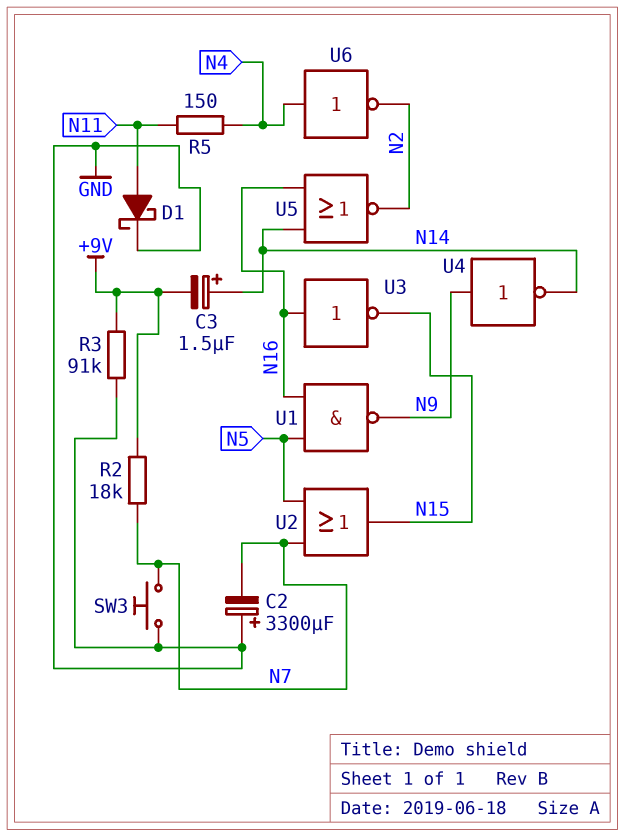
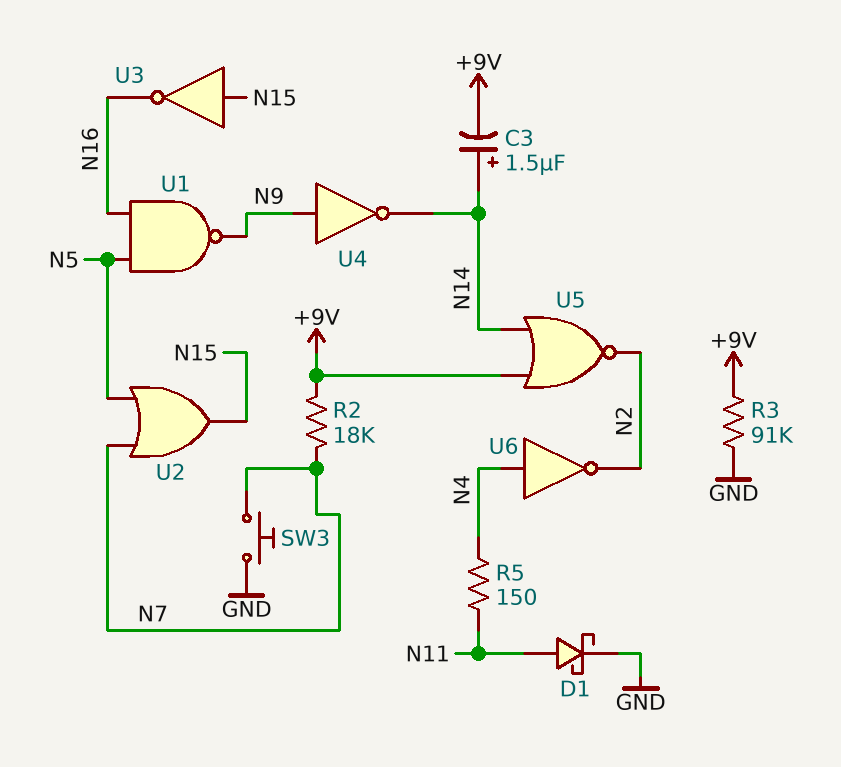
C2: 3300uF (plus GND, minus N7) -> none
U3: NOT (in N16, out N15) -> NOT (in N15, out N16)
U5: NOR (in N14, in N16, out N2) -> NOR (in +9V, in N14, out N2)

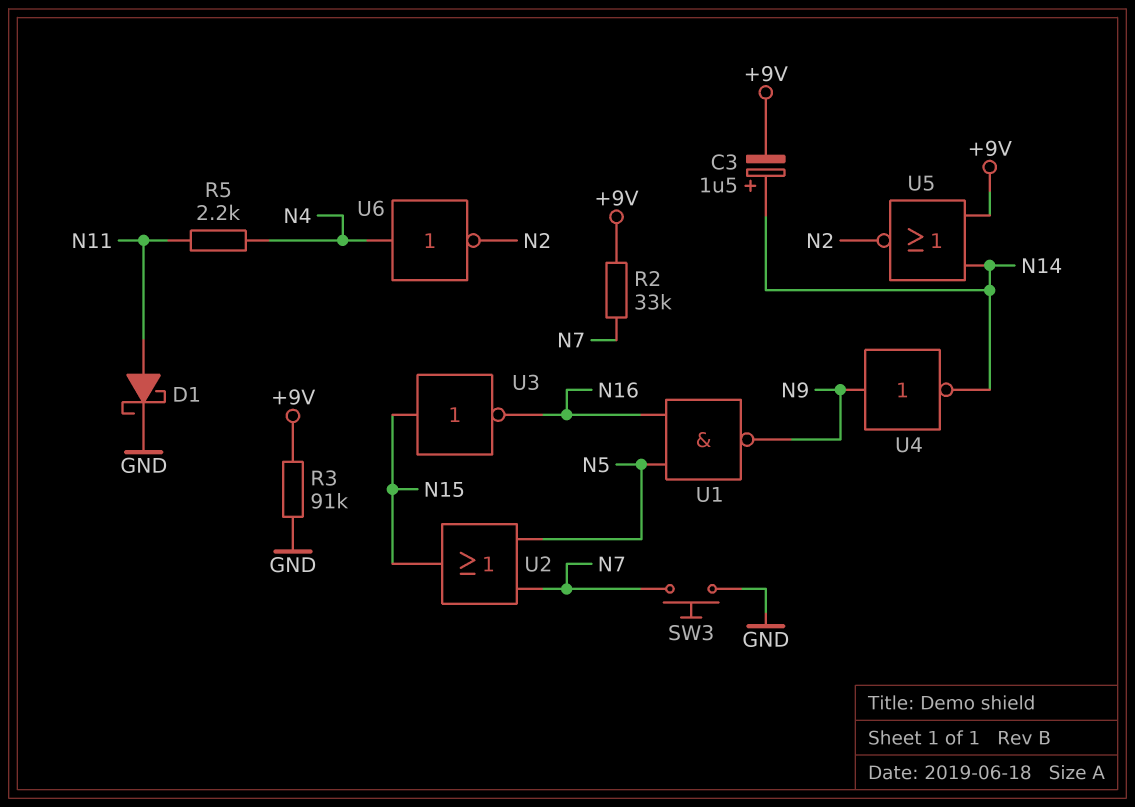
R2: 18k (+9V, N7) -> 33k (+9V, N7)
R5: 150 (N4, N11) -> 2.2k (N4, N11)

